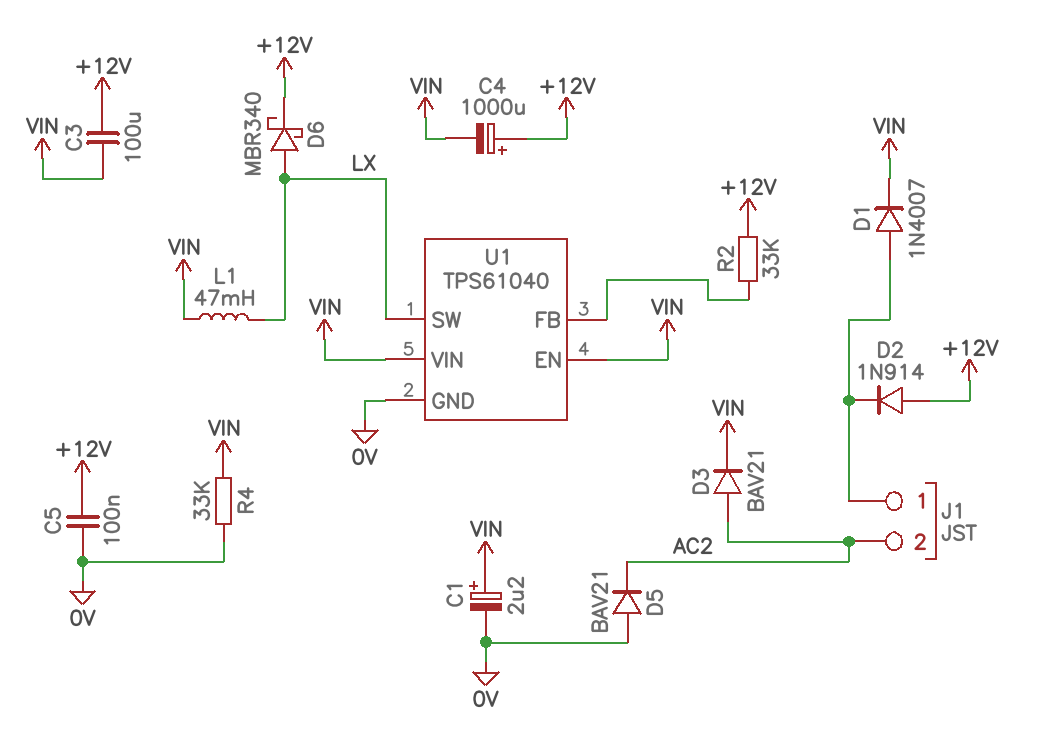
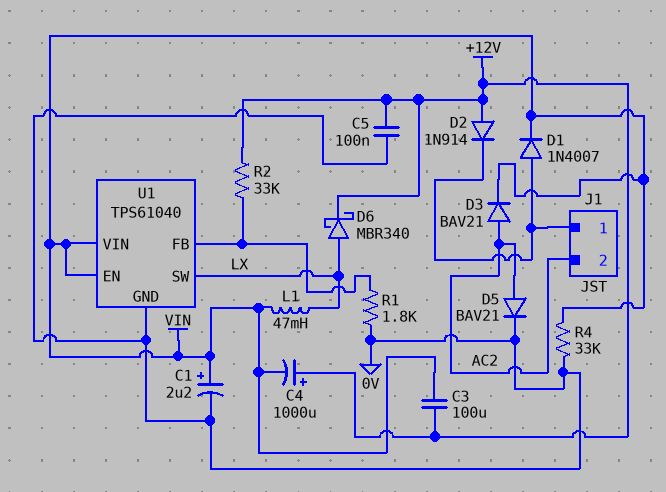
D5: diode BAV21 (A 0V, K AC2) -> diode BAV21 (A AC2, K 0V)
R1: none -> 1.8k (0V, U1/FB)

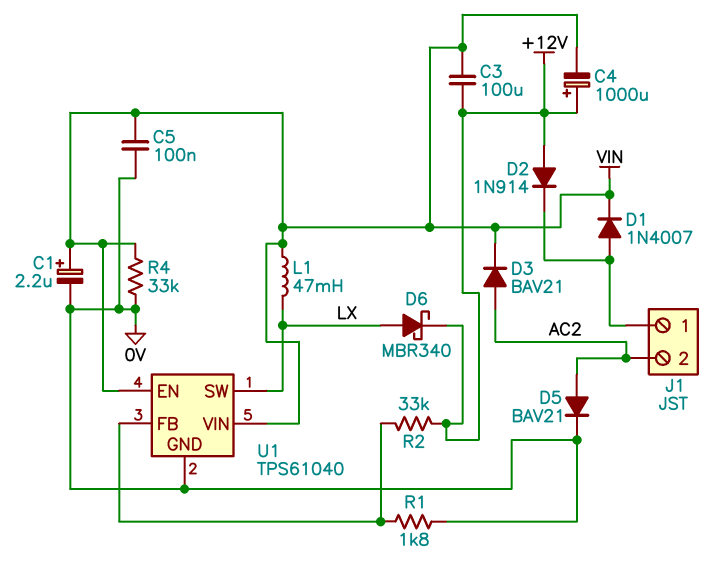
C5: 100nF (+12V, 0V) -> 100nF (0V, VIN)

